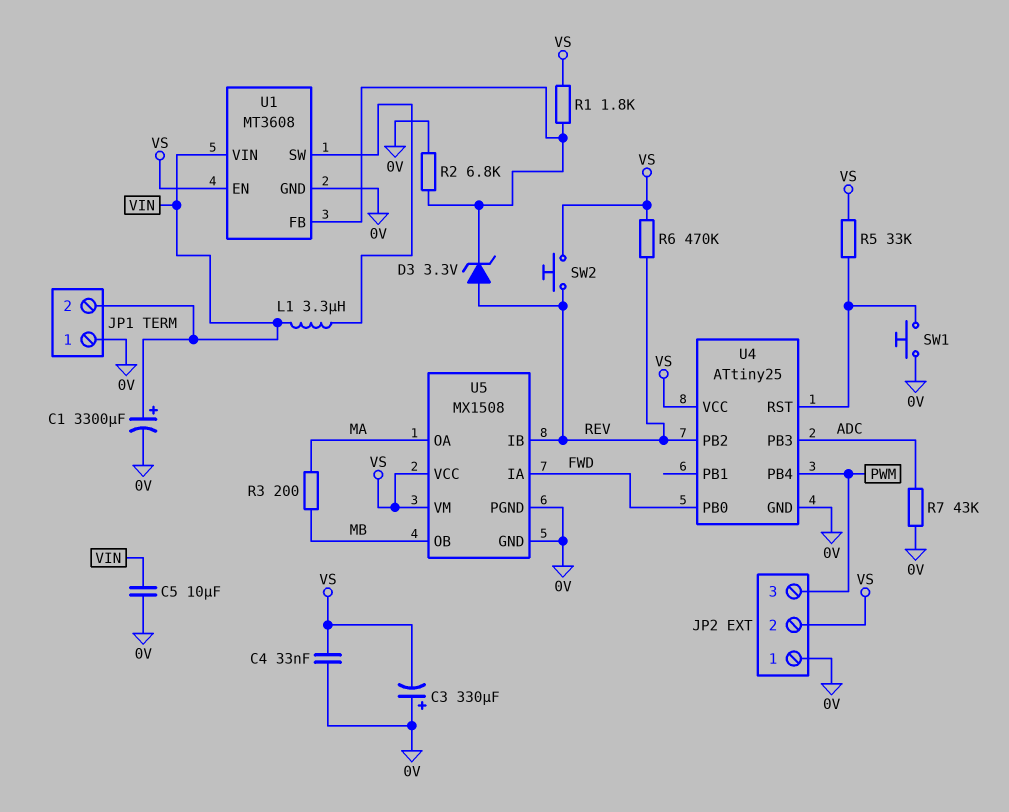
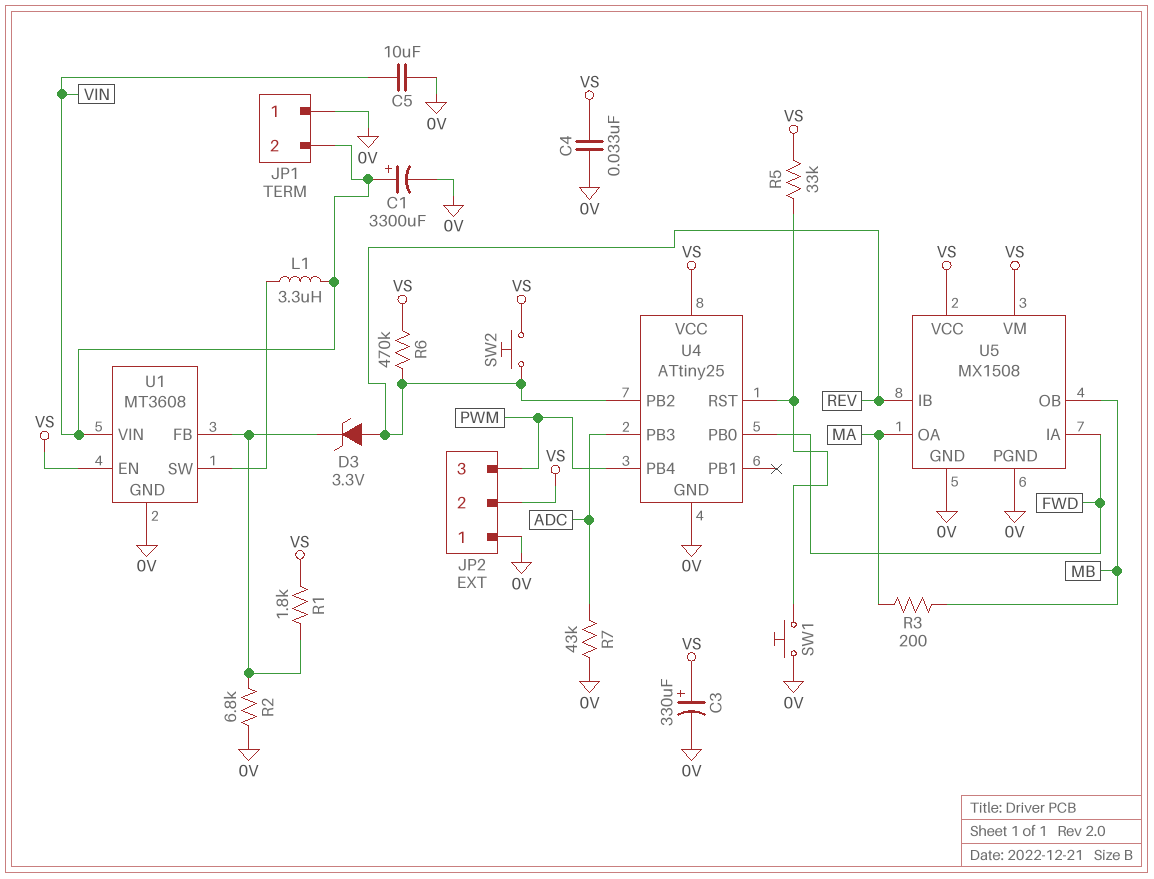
C3: 330uF (plus 0V, minus VS) -> 330uF (plus VS, minus 0V)

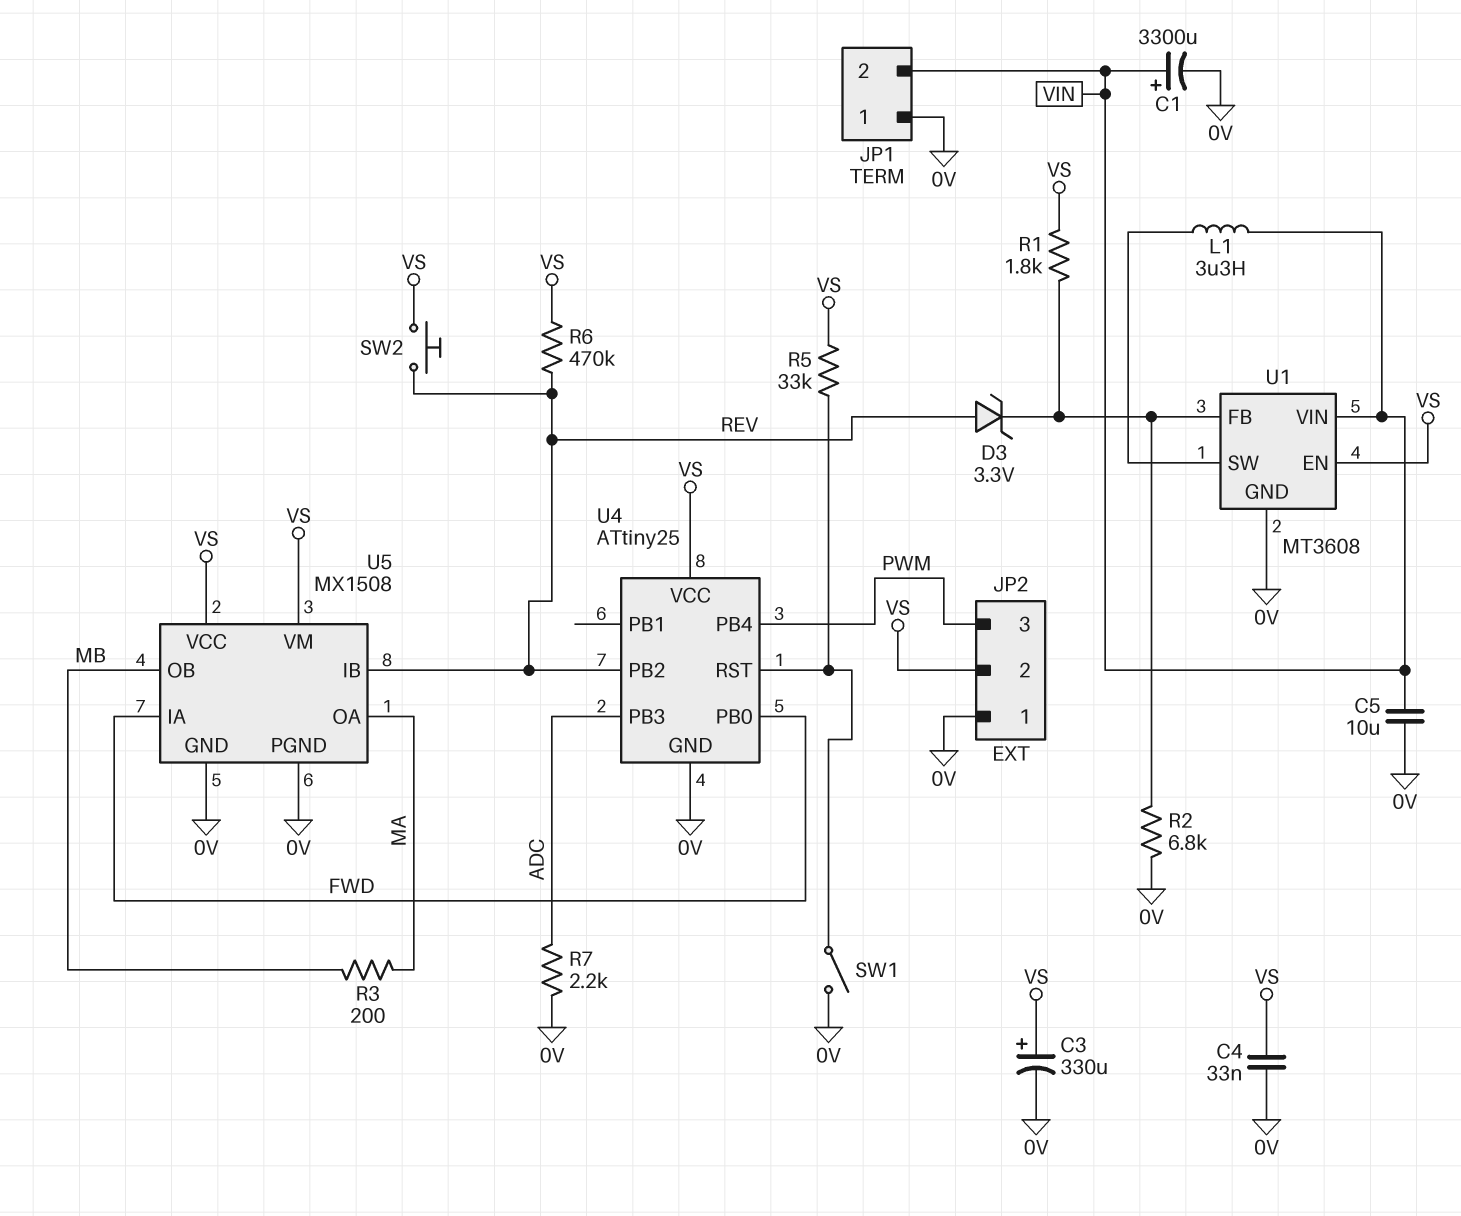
R7: 43k (0V, ADC) -> 2.2k (0V, ADC)
SW1: button (0V, U4/RST) -> switch (0V, U4/RST)

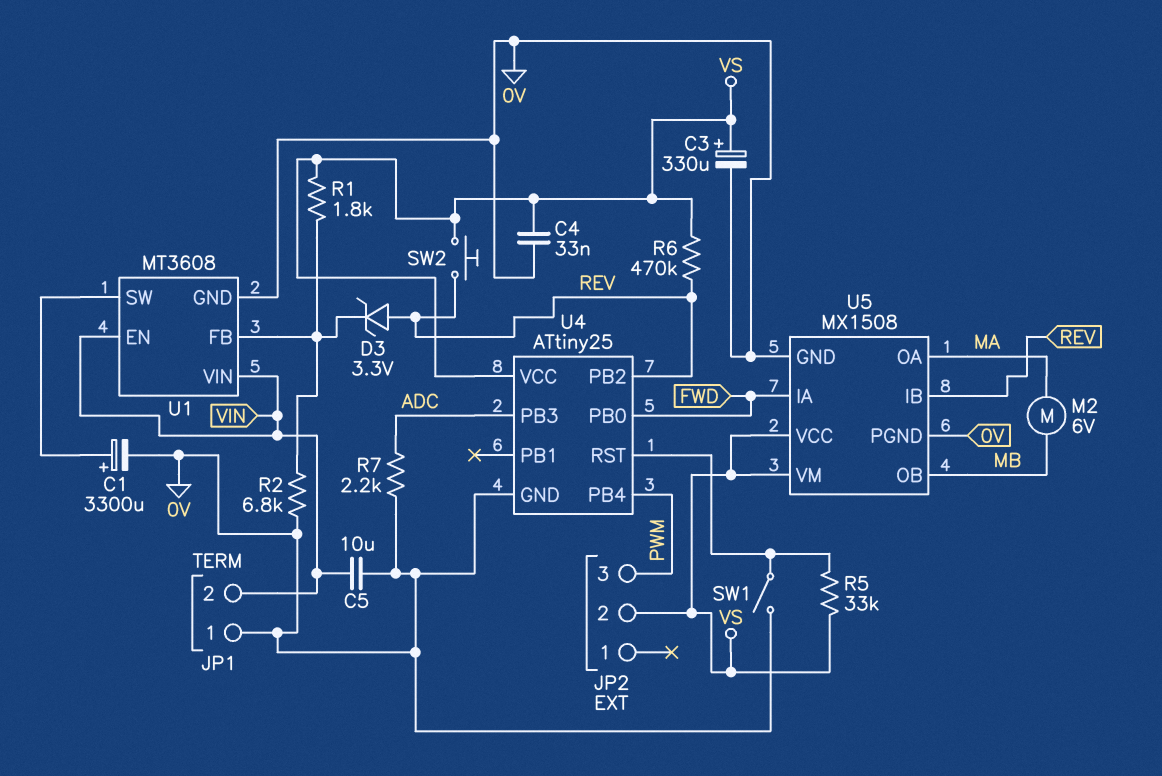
C1: 3300uF (plus VIN, minus 0V) -> 3300uF (plus U1/SW, minus 0V)
JP2 pin 1: 0V -> none
L1: 3.3uH (U1/SW, VIN) -> none
M2: none -> motor 6V (MA, MB)
R3: 200 (MA, MB) -> none
U1 pin EN: VS -> VIN

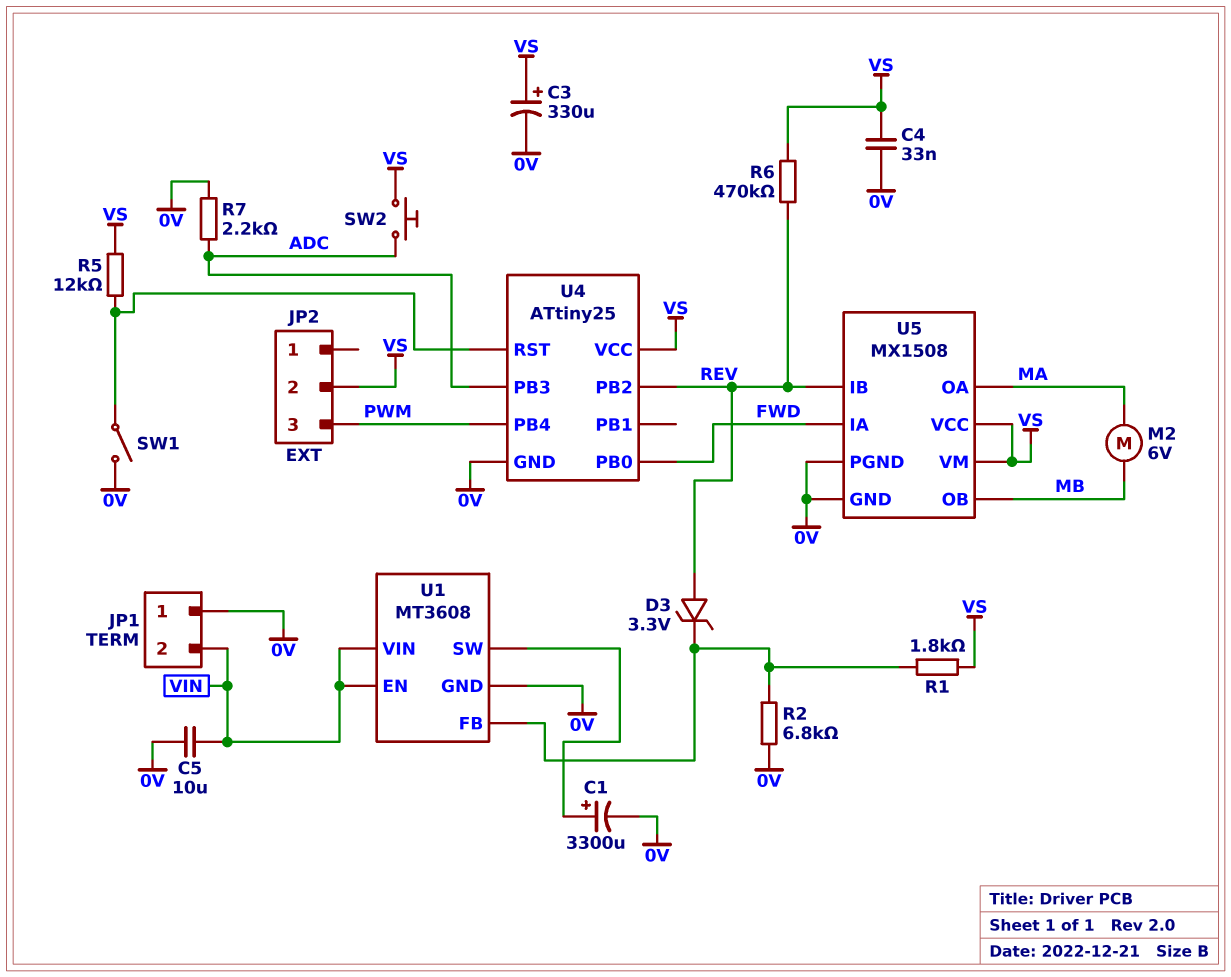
R5: 33k (U4/RST, VS) -> 12k (U4/RST, VS)
SW2: button (REV, VS) -> button (ADC, VS)

